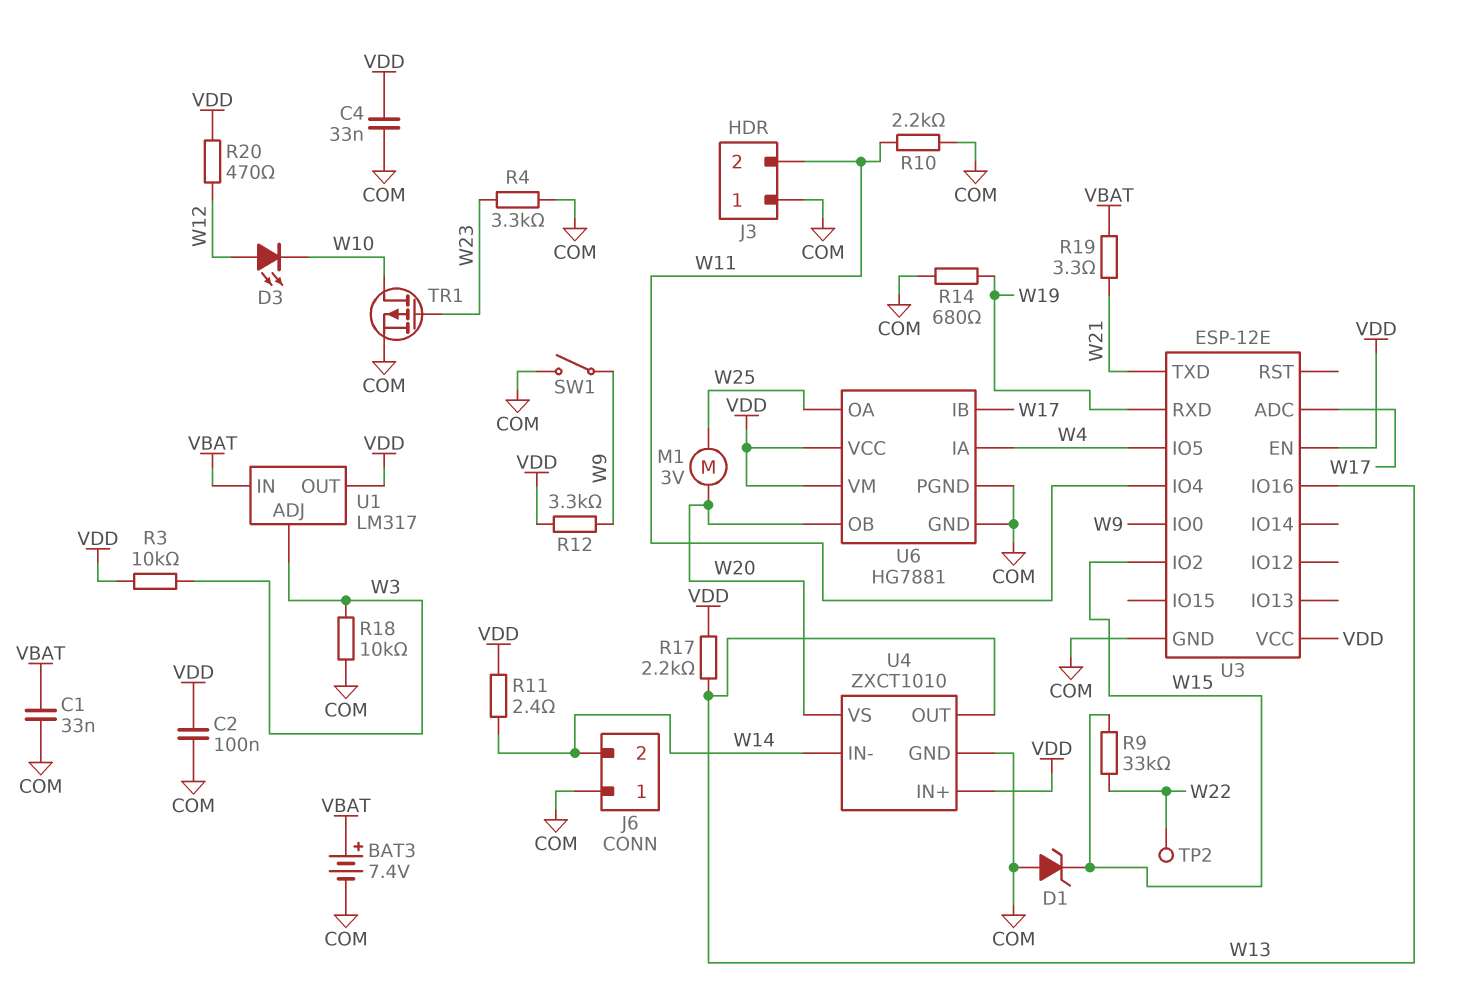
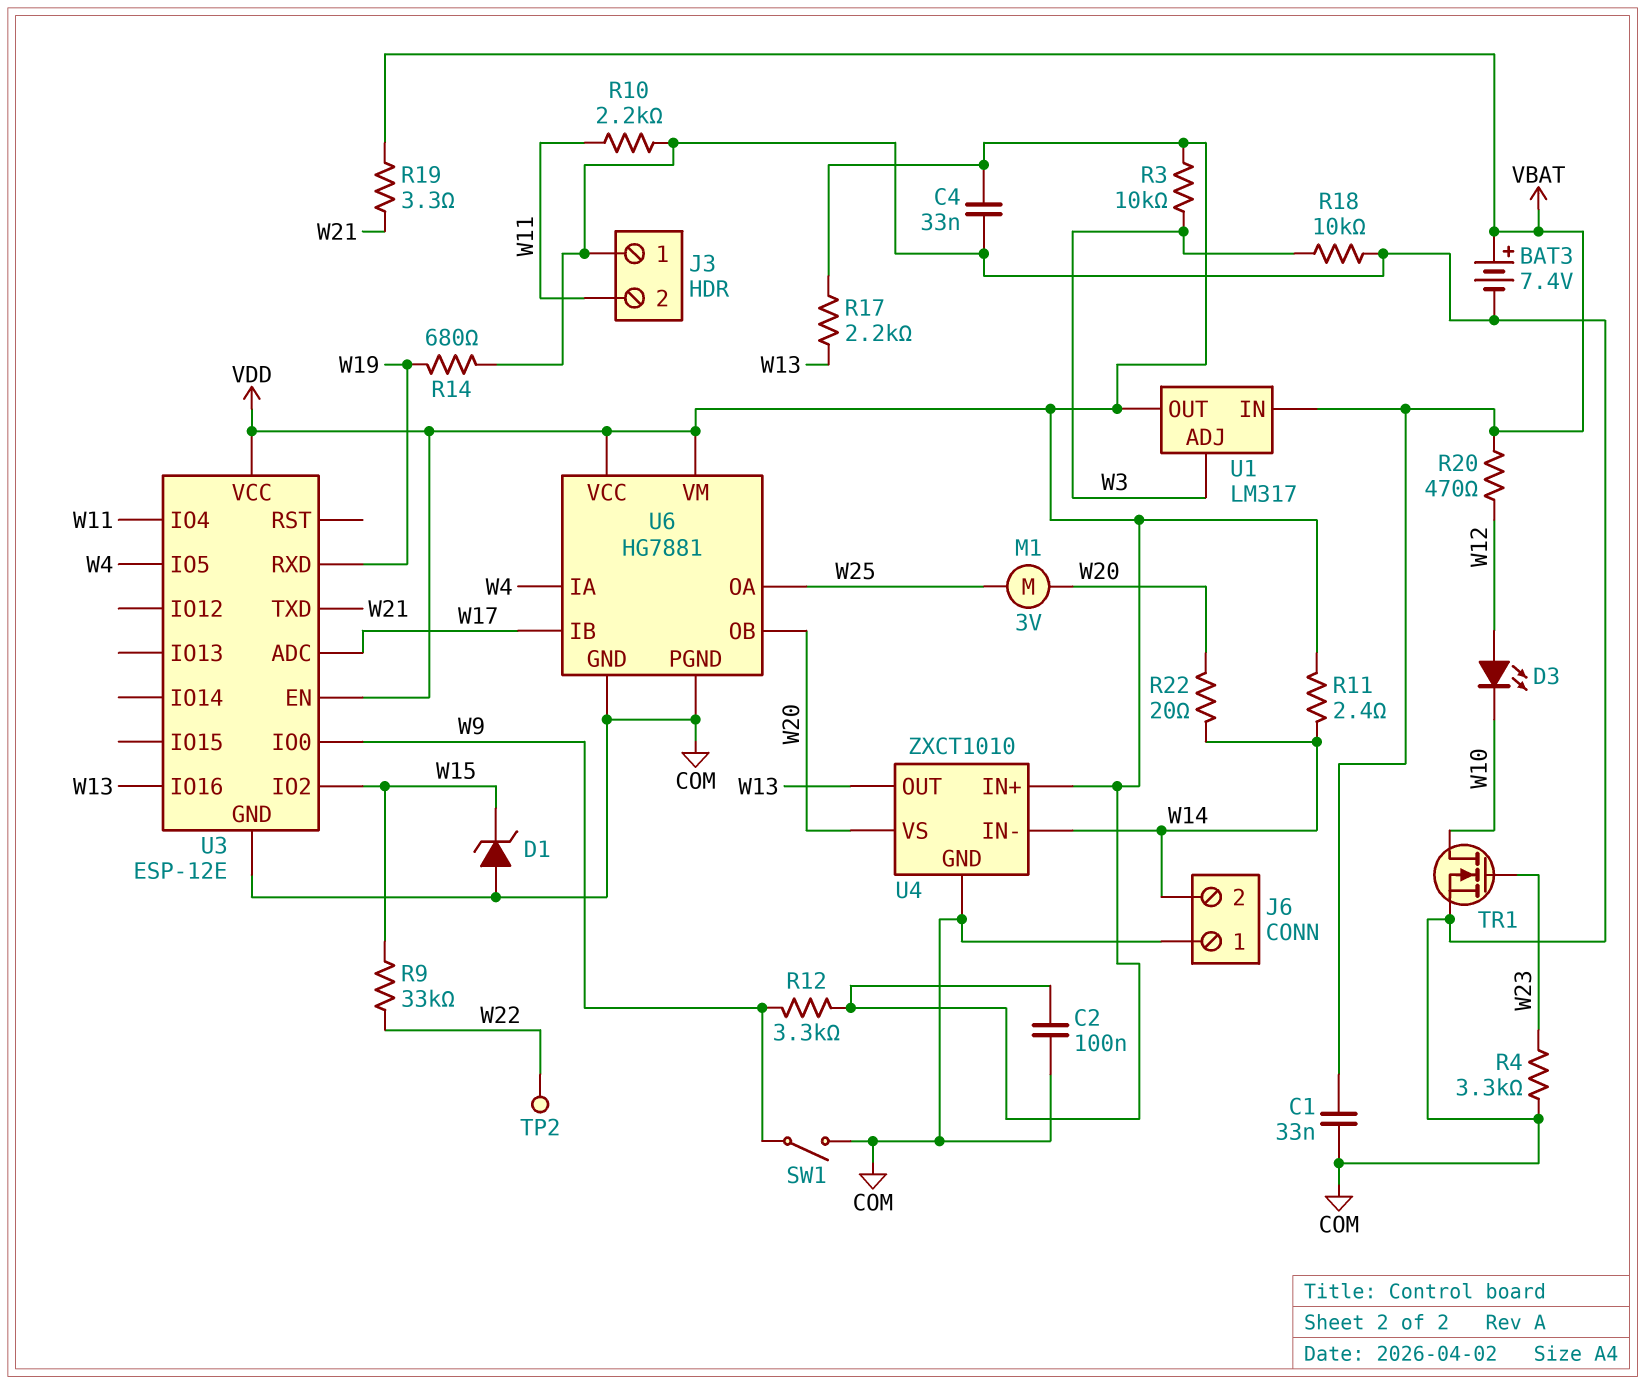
R20: 470 (VDD, W12) -> 470 (VBAT, W12)
R22: none -> 20 (W14, W20)
TR1: PMOS (G W23, D W10, S COM) -> NMOS (G W23, D W10, S COM)

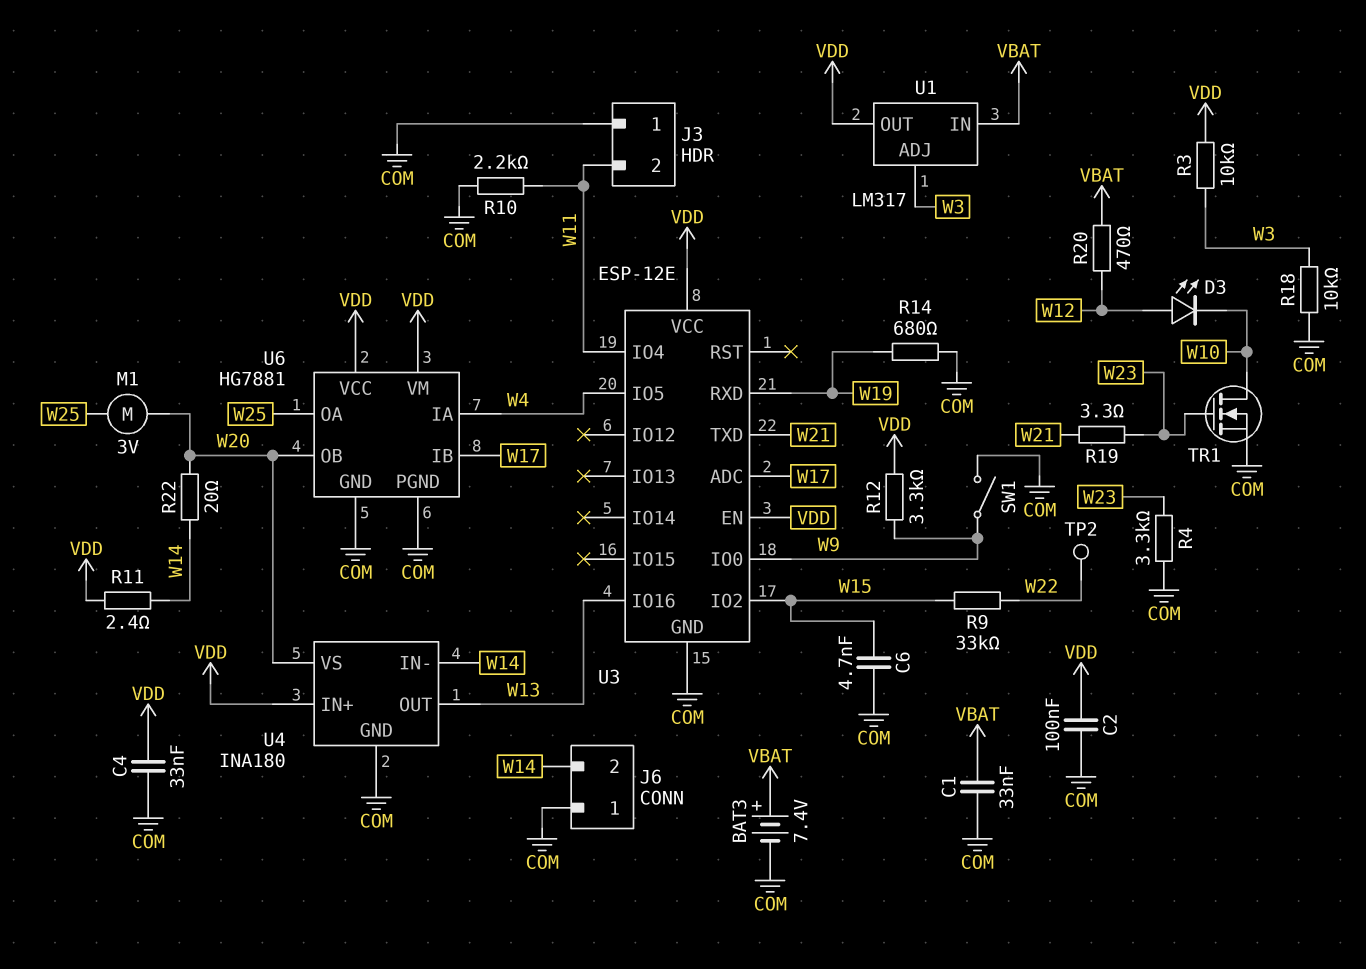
C6: none -> 4.7nF (COM, W15)
D1: zener (A COM, K W15) -> none
R17: 2.2k (VDD, W13) -> none
R19: 3.3 (VBAT, W21) -> 3.3 (W21, W23)
U4: ZXCT1010 -> INA180

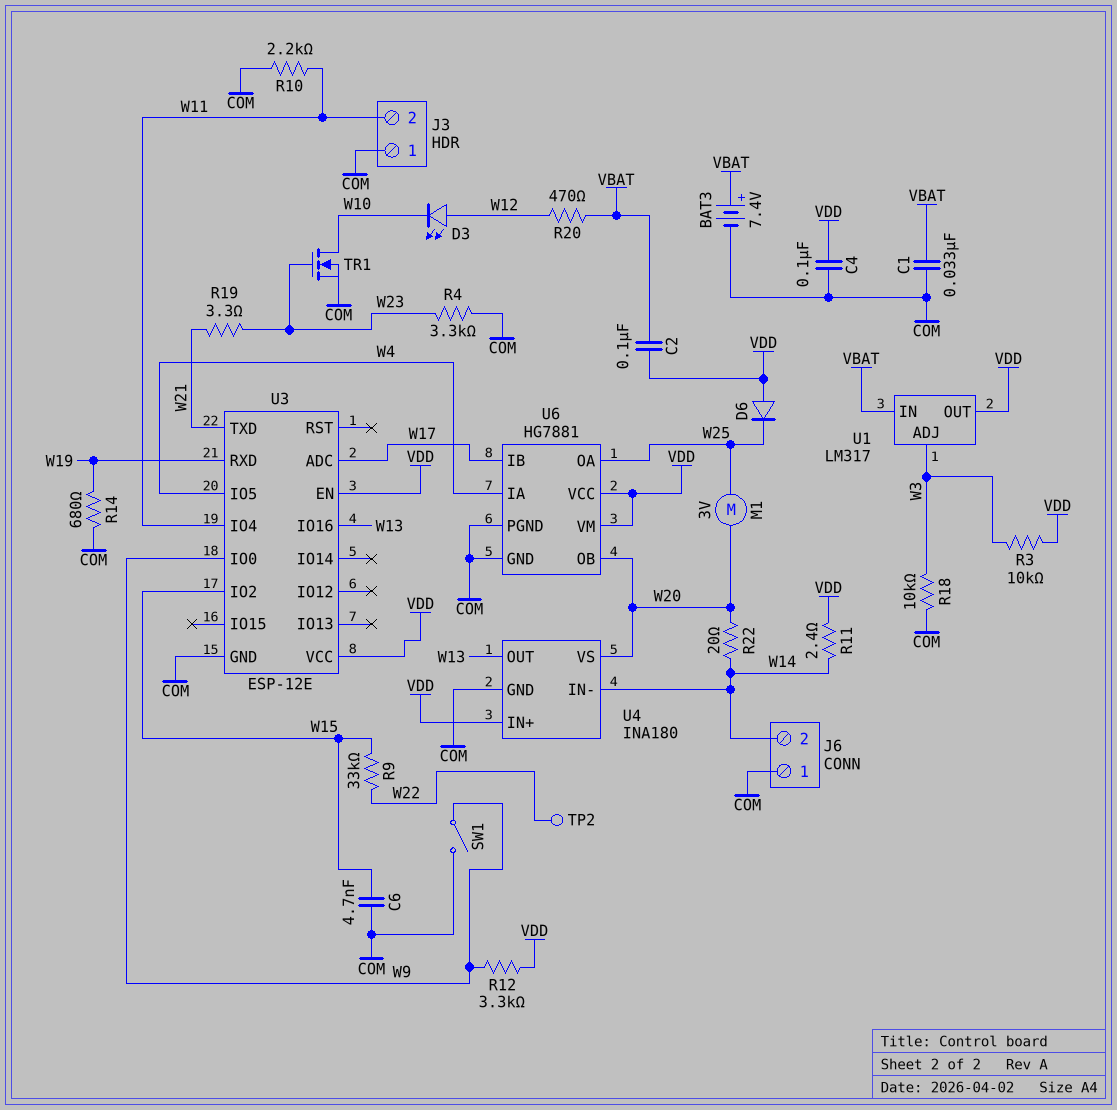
C2: 100nF (COM, VDD) -> 100nF (VBAT, VDD)
C4: 33nF (COM, VDD) -> 100nF (COM, VDD)
D6: none -> diode (A VDD, K W25)

